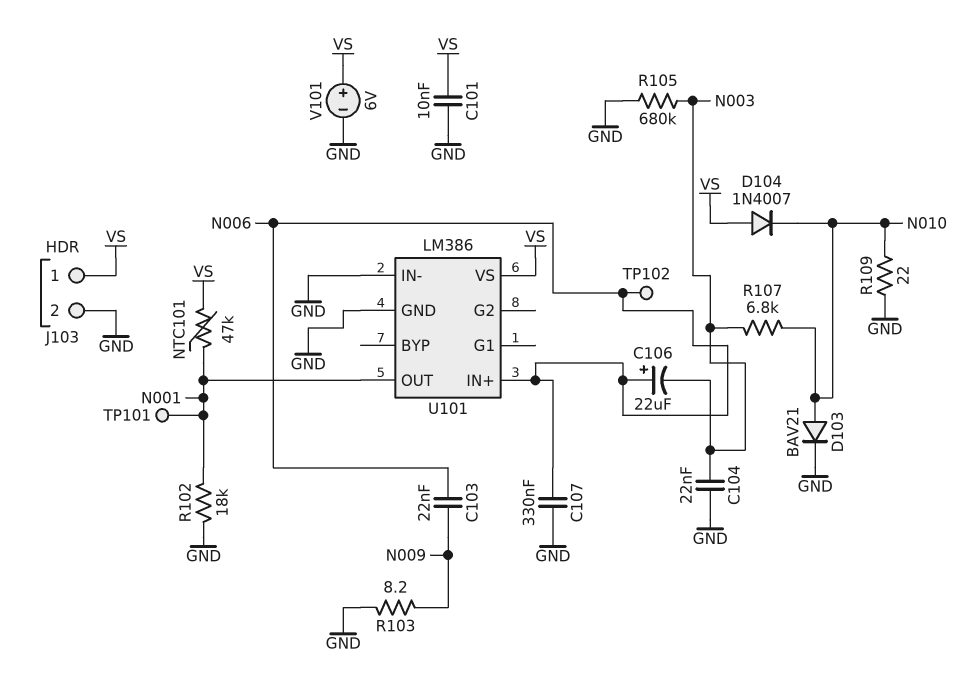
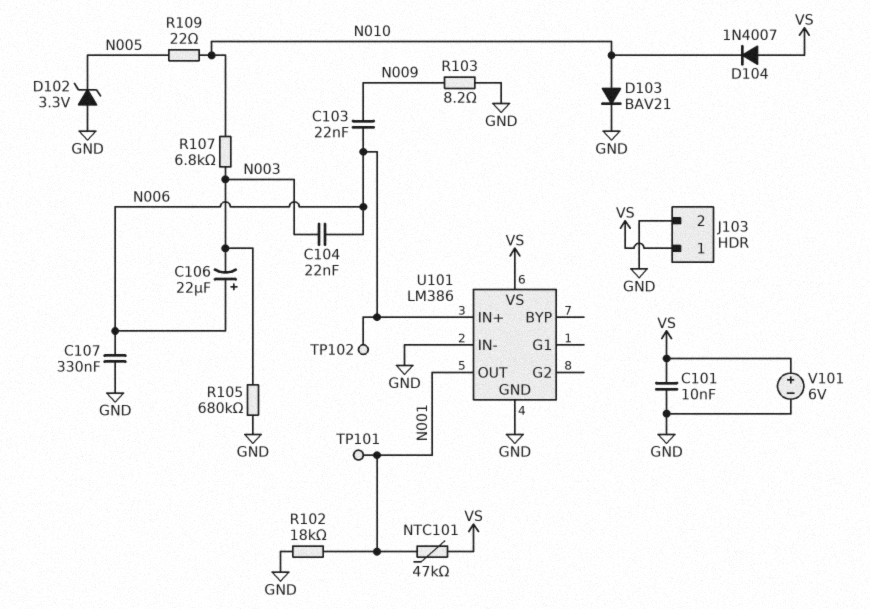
C104: 22nF (GND, N003) -> 22nF (N003, N006)
D102: none -> zener 3.3V (A GND, K N005)
R109: 22 (GND, N010) -> 22 (N005, N010)

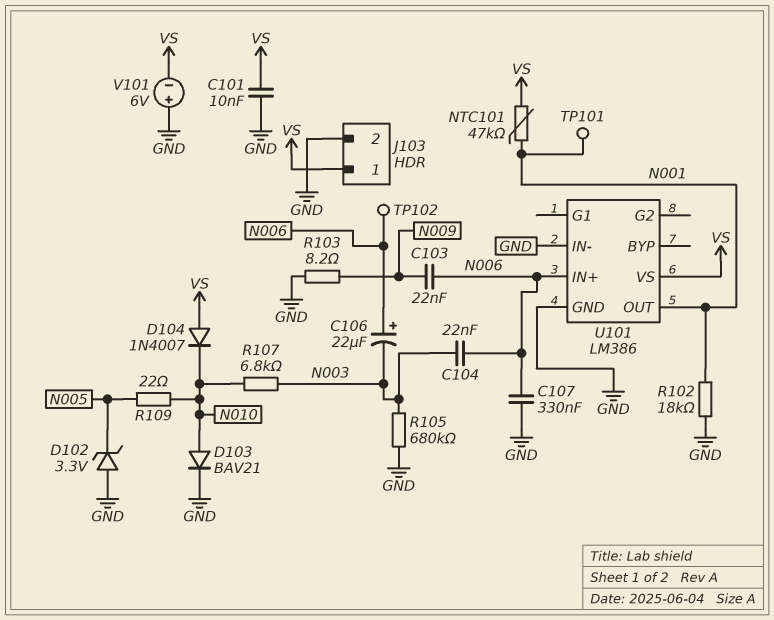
V101: 6V (plus VS, minus GND) -> 6V (plus GND, minus VS)

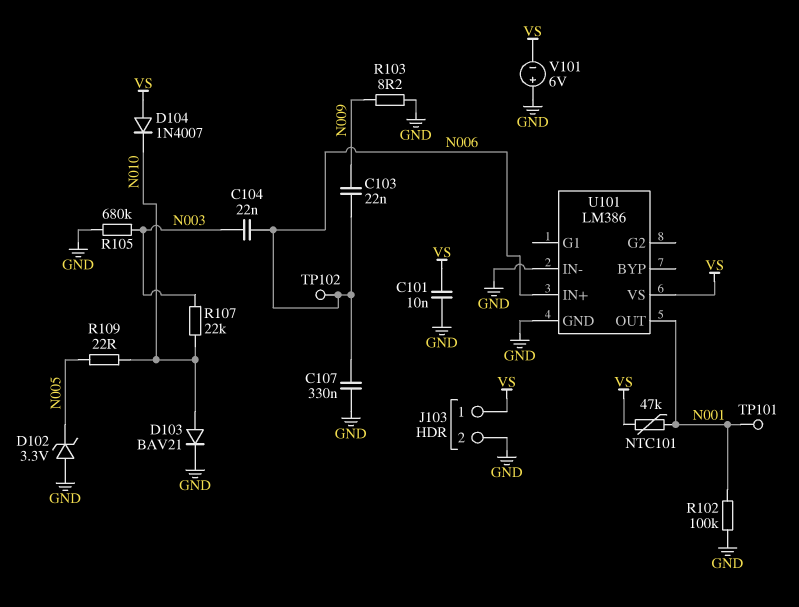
C106: 22uF (plus N006, minus N003) -> none
R102: 18k (GND, N001) -> 100k (GND, N001)
R107: 6.8k (N003, N010) -> 22k (N003, N010)

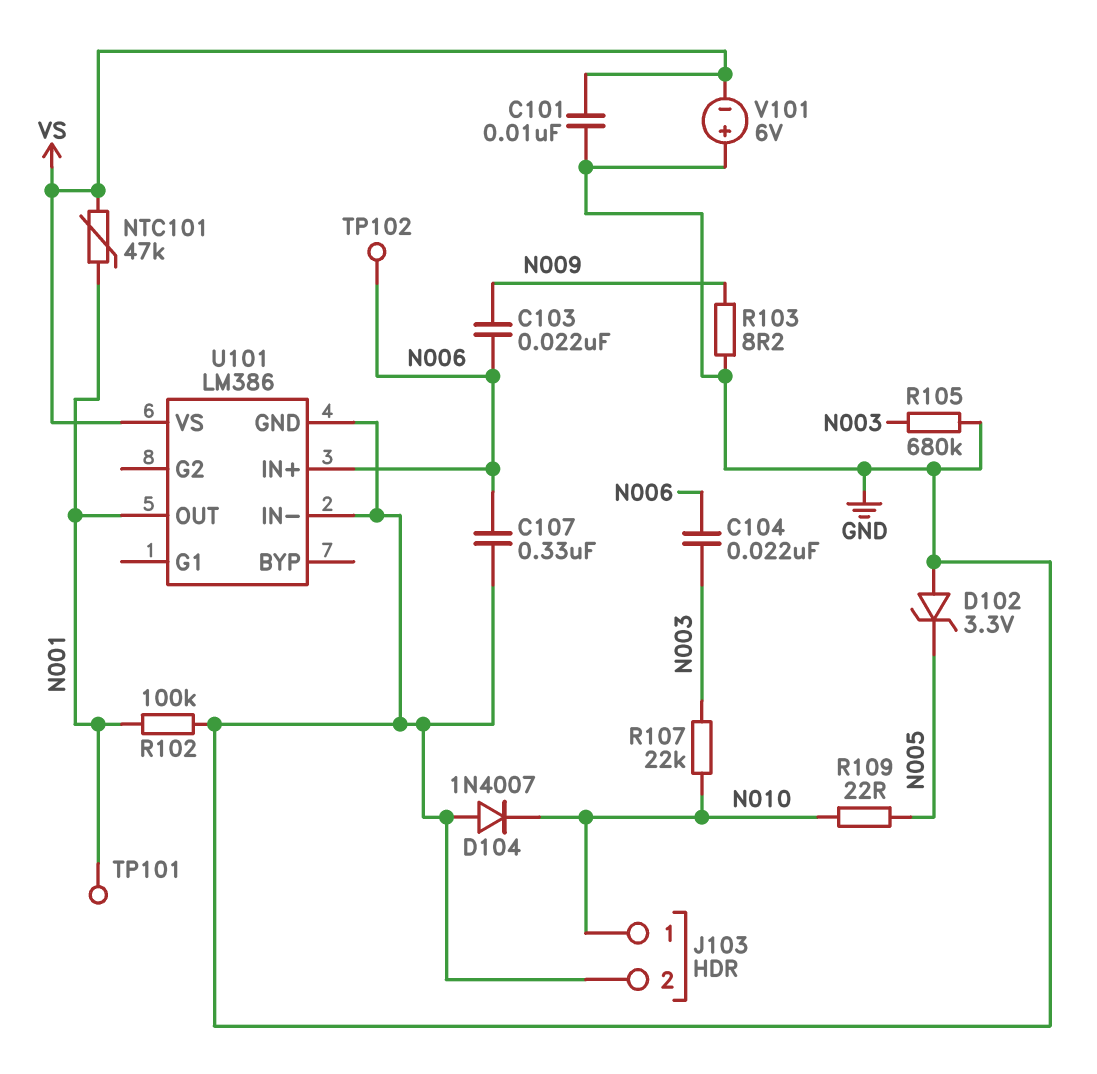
D103: diode BAV21 (A N010, K GND) -> none
D104: diode 1N4007 (A VS, K N010) -> diode 1N4007 (A GND, K N010)
J103 pin 1: VS -> N010

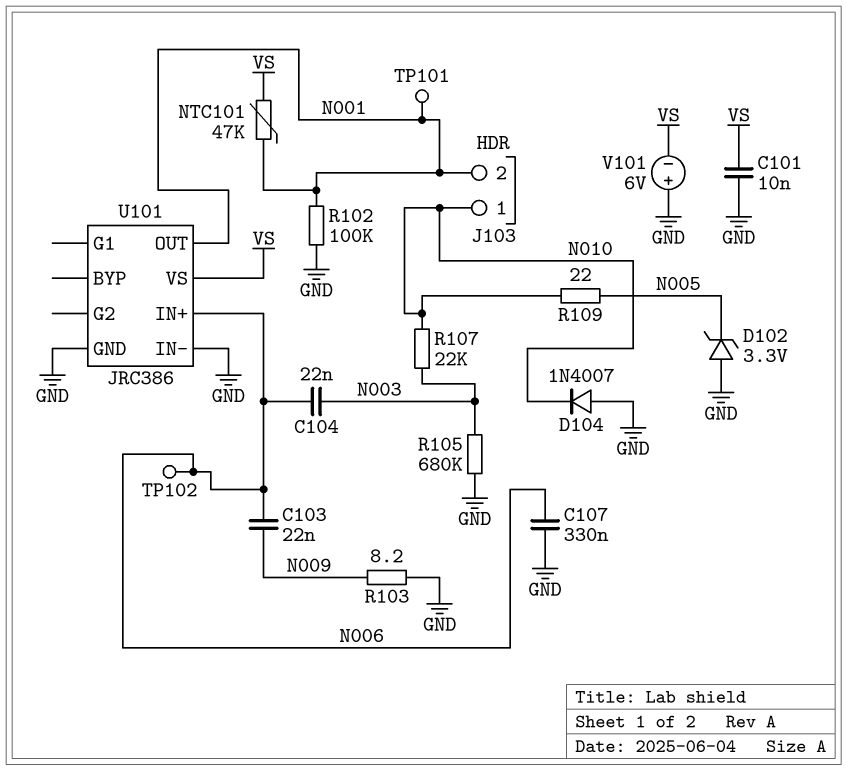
J103 pin 2: GND -> N001
U101: LM386 -> JRC386

